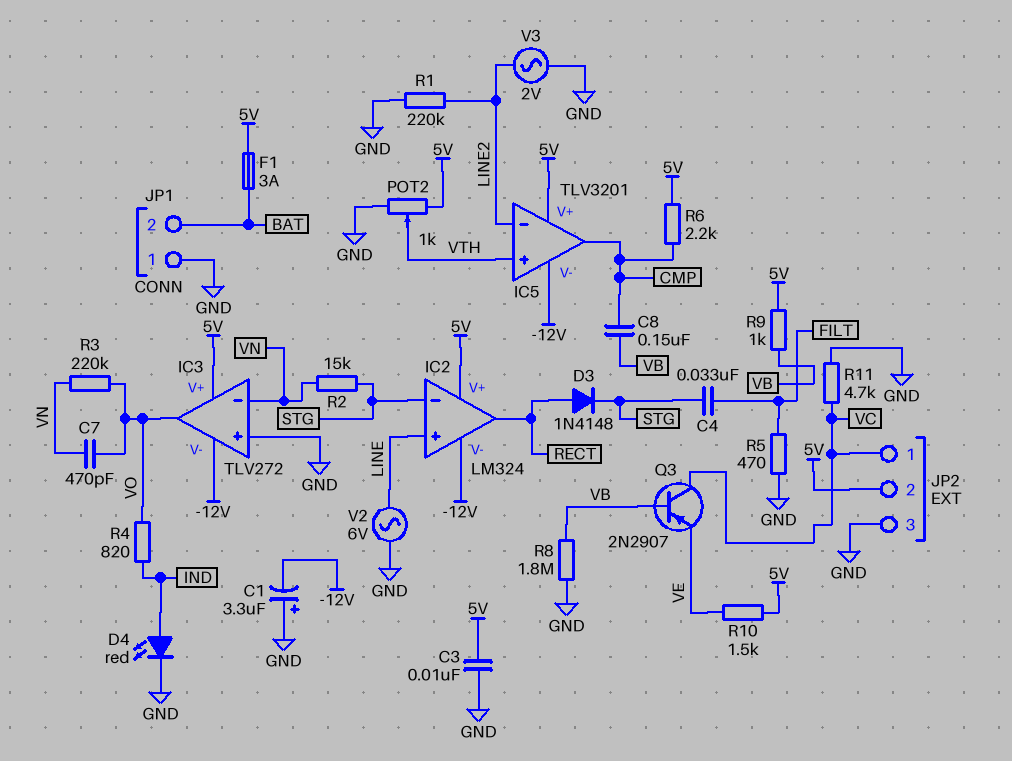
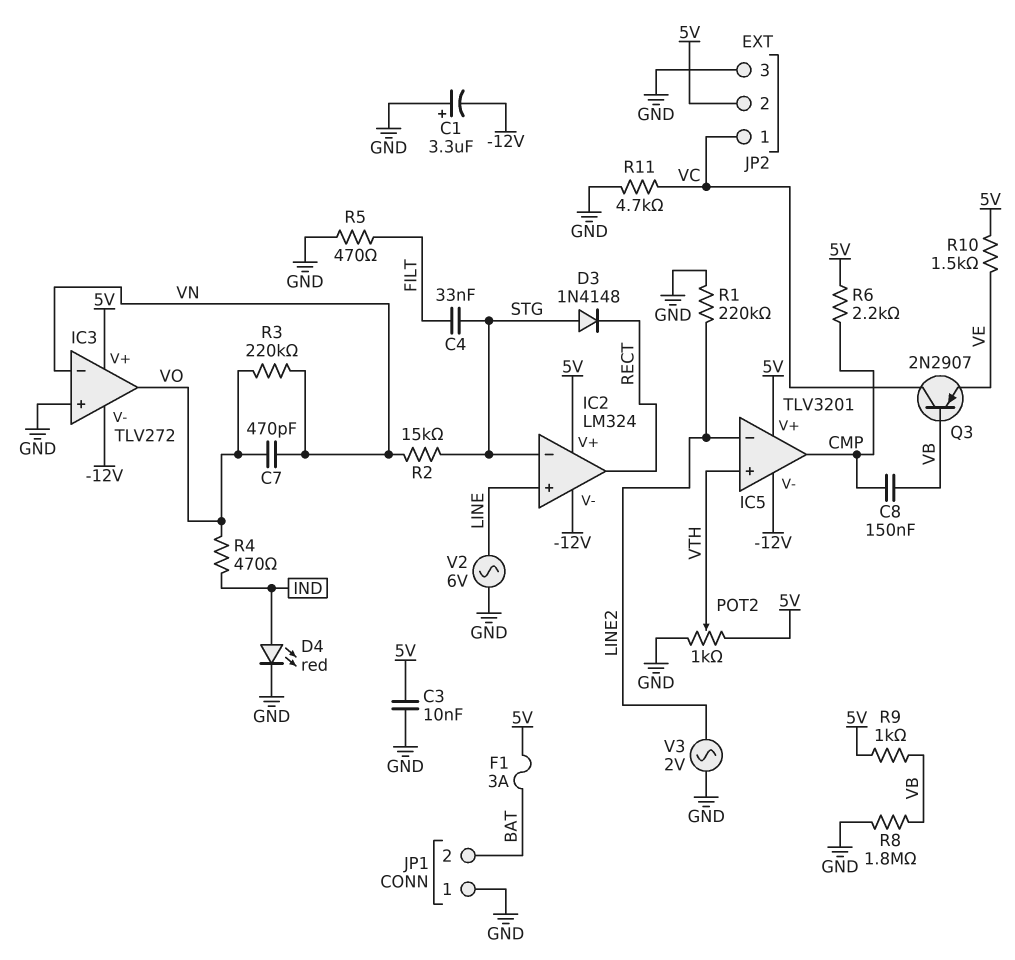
D3: diode 1N4148 (A RECT, K STG) -> diode 1N4148 (A STG, K RECT)
R4: 820 (IND, VO) -> 470 (IND, VO)

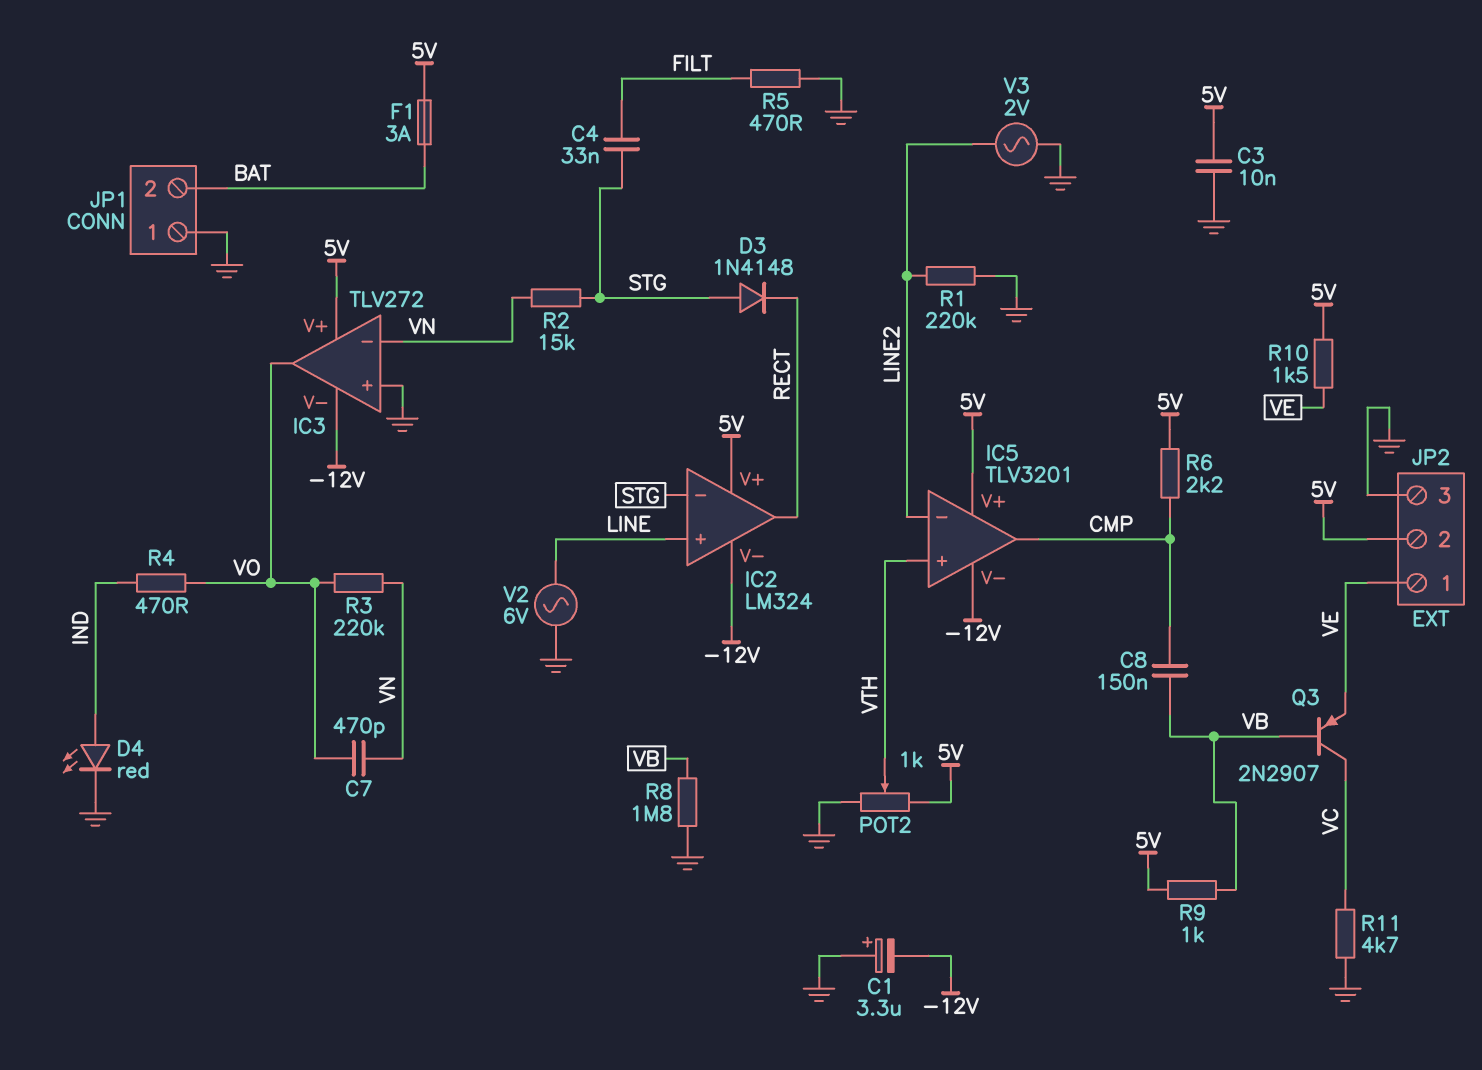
JP2 pin 1: VC -> VE

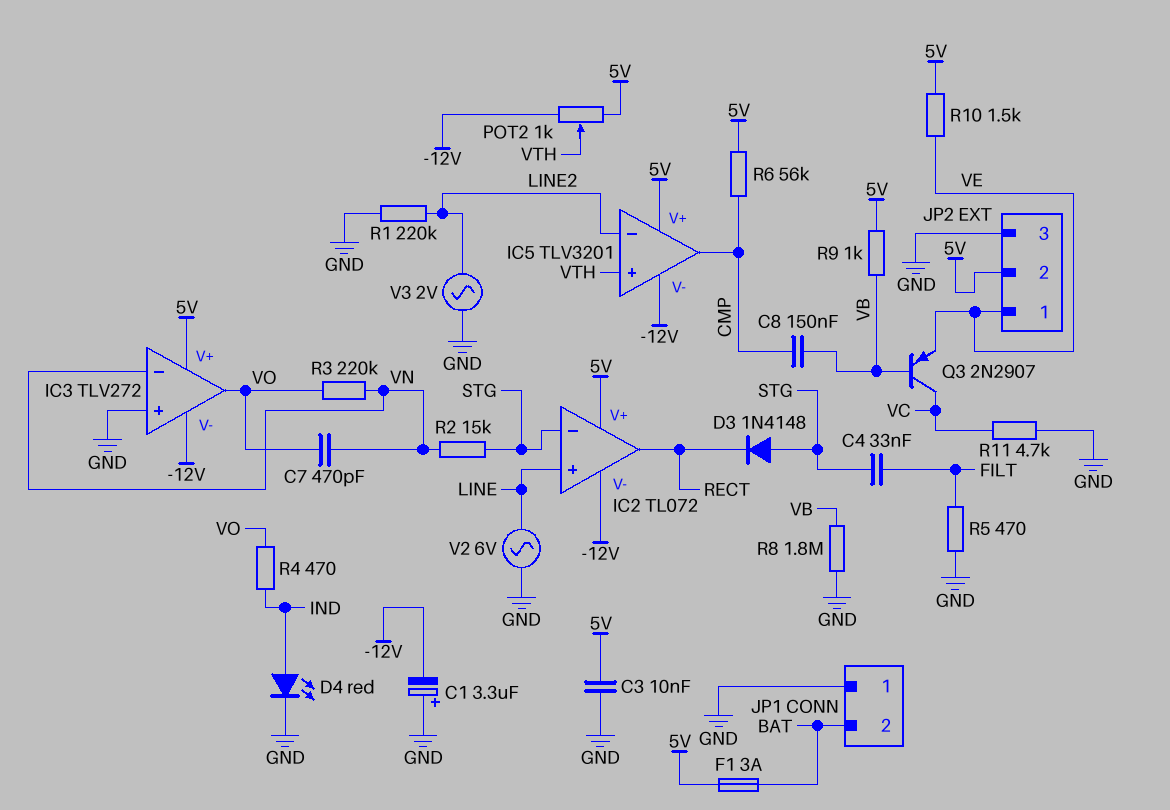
IC2: LM324 -> TL072
POT2: 1k (5V, GND, wiper VTH) -> 1k (-12V, 5V, wiper VTH)
R6: 2.2k (5V, CMP) -> 56k (5V, CMP)

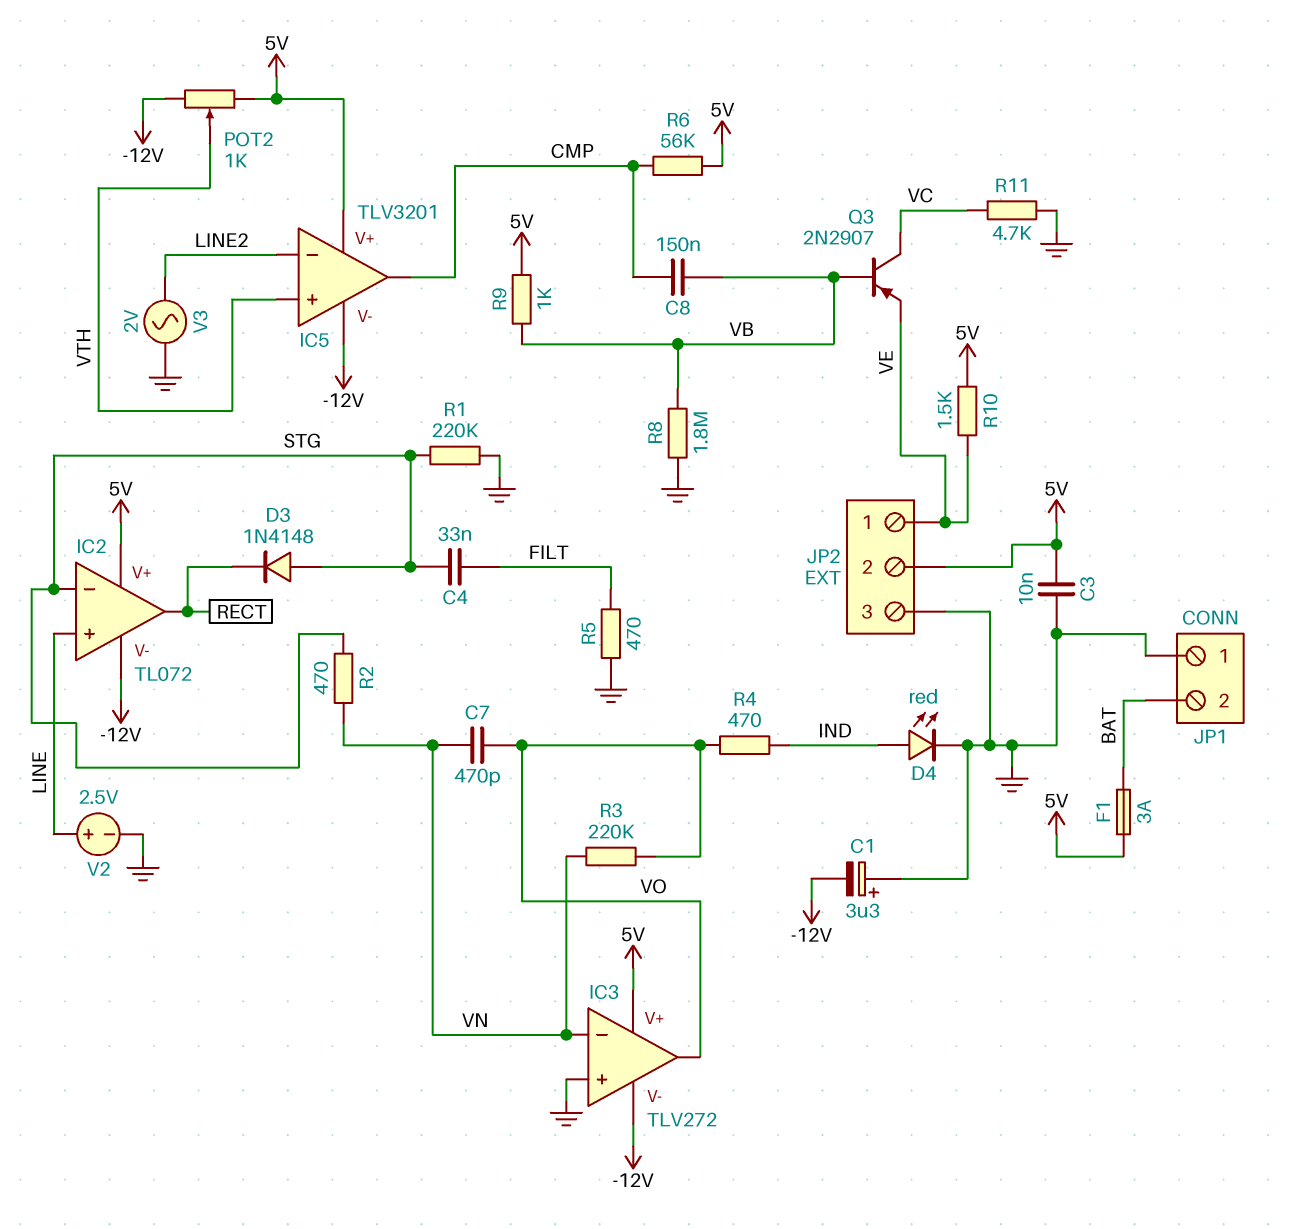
R1: 220k (GND, LINE2) -> 220k (GND, STG)
R2: 15k (STG, VN) -> 470 (STG, VN)
V2: AC 6V (GND, LINE) -> 2.5V (plus LINE, minus GND)

